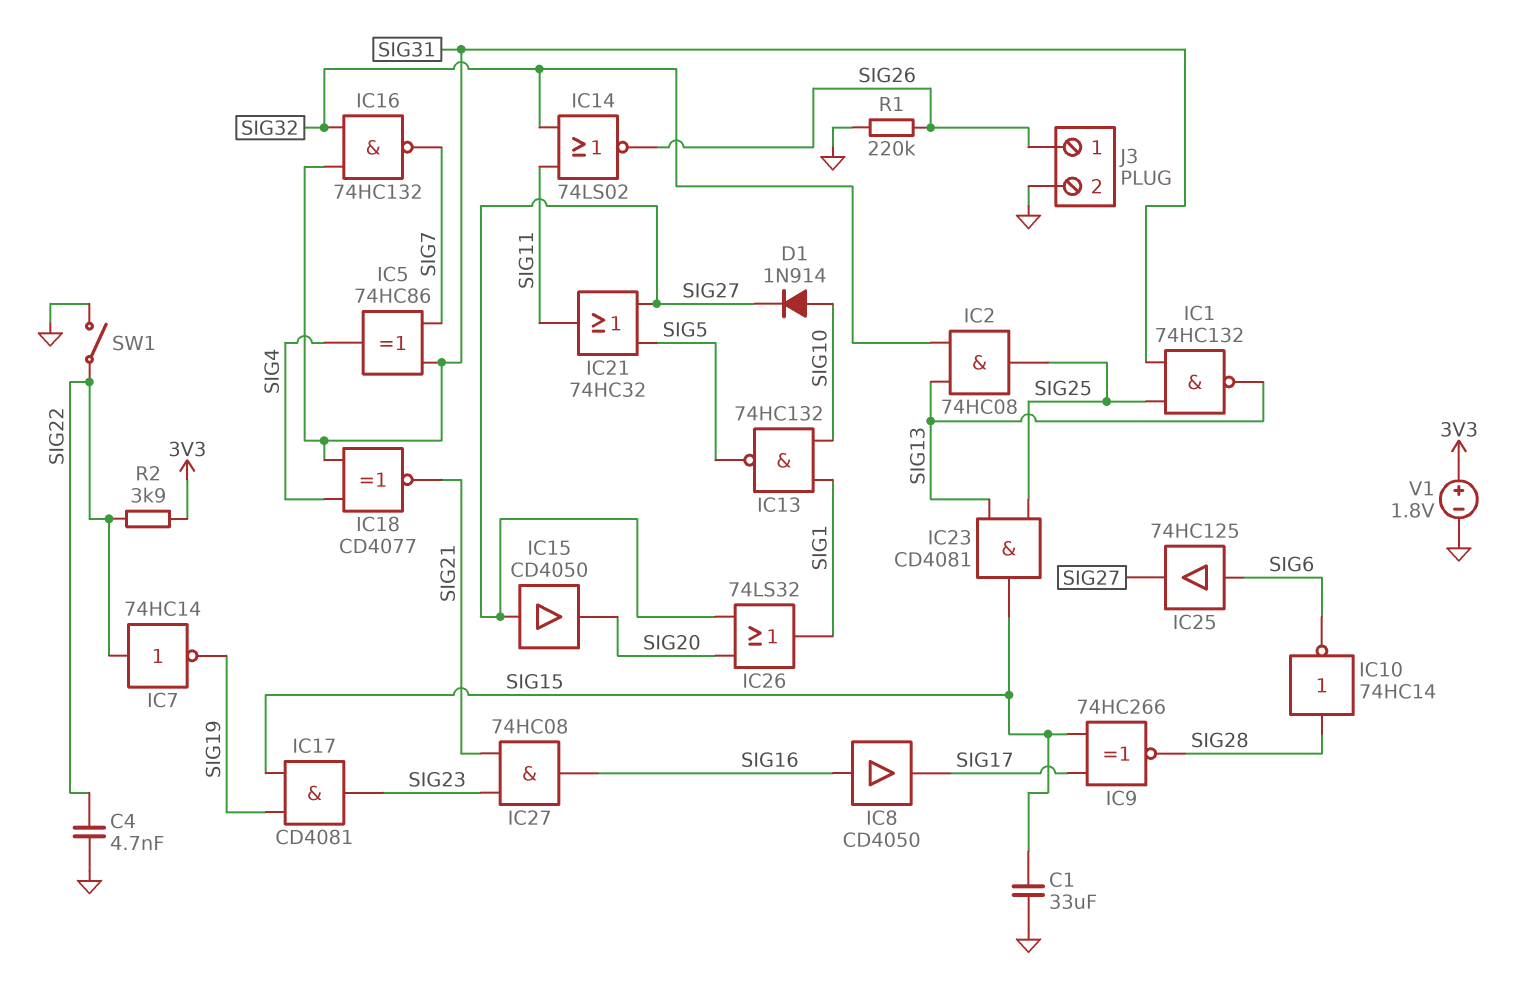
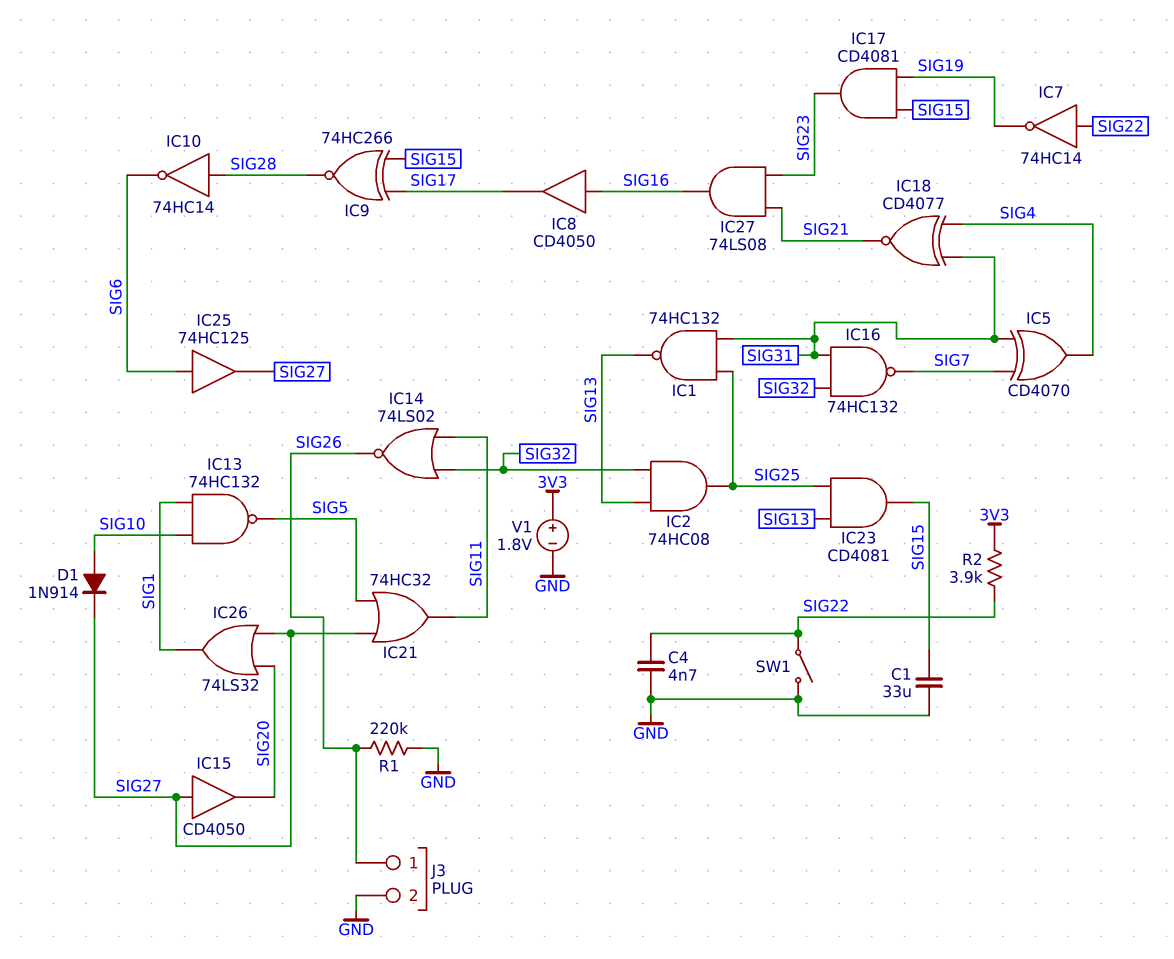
IC5: XOR 74HC86 (in SIG7, in SIG31, out SIG4) -> XOR CD4070 (in SIG7, in SIG31, out SIG4)
IC27: AND 74HC08 (in SIG21, in SIG23, out SIG16) -> AND 74LS08 (in SIG21, in SIG23, out SIG16)

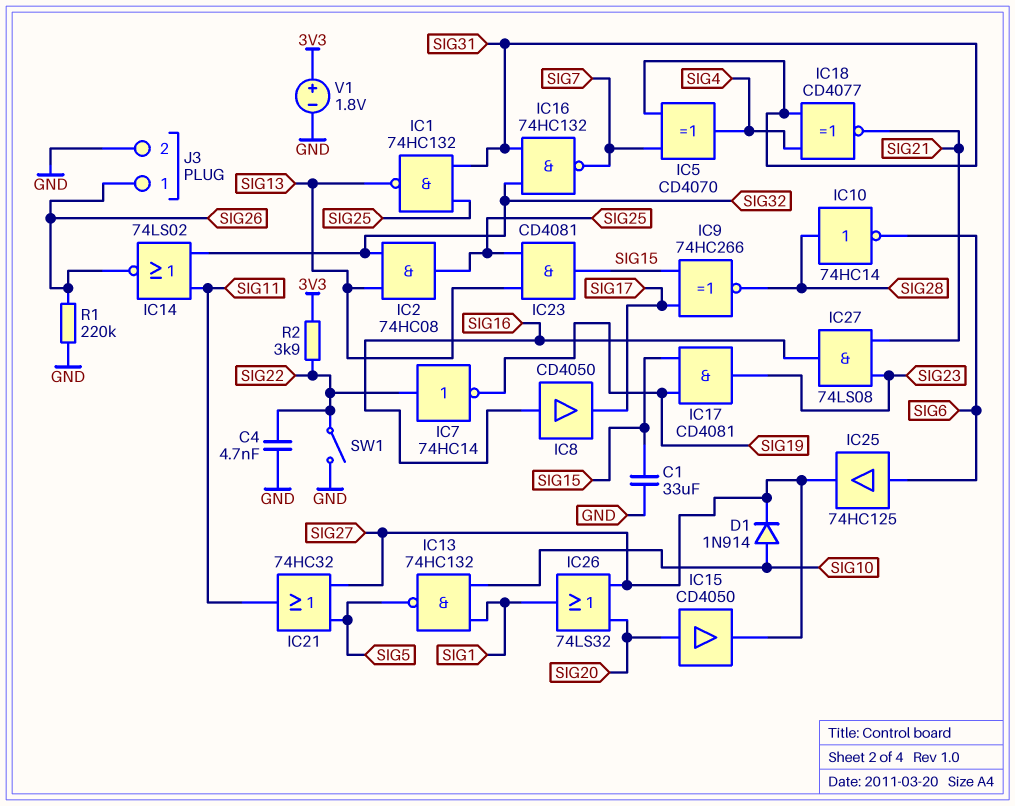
IC15: buffer CD4050 (in SIG27, out SIG20) -> buffer CD4050 (in SIG20, out SIG27)

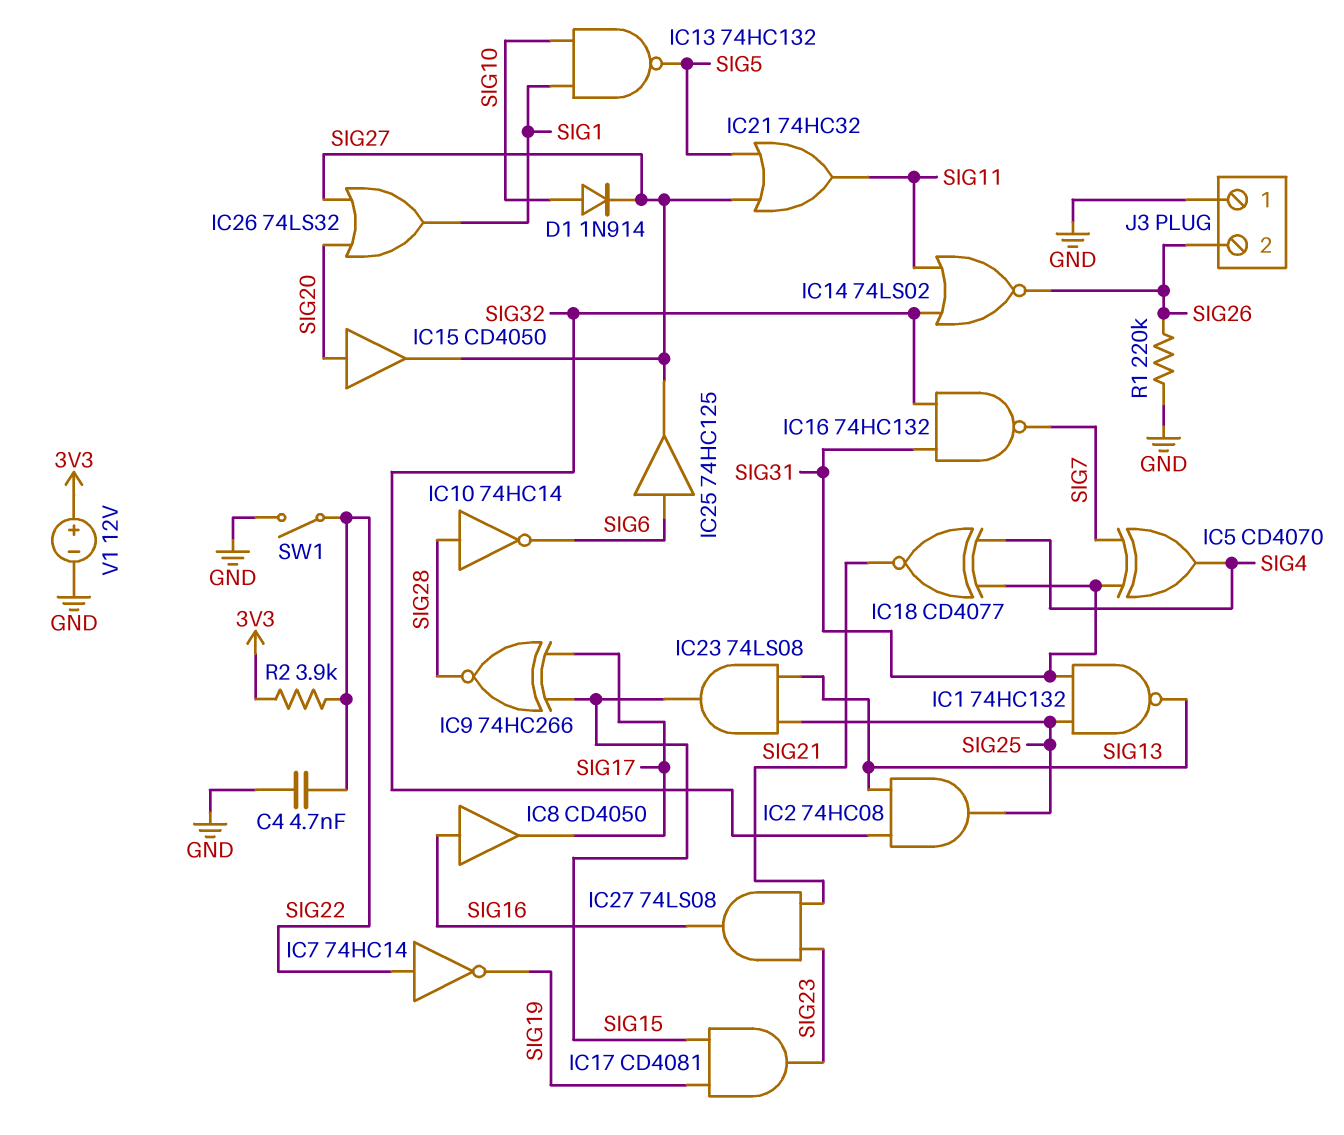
C1: 33uF (GND, SIG15) -> none
IC23: AND CD4081 (in SIG13, in SIG25, out SIG15) -> AND 74LS08 (in SIG13, in SIG25, out SIG15)
J3 pin 1: SIG26 -> GND
J3 pin 2: GND -> SIG26
V1: 1.8V (plus 3V3, minus GND) -> 12V (plus 3V3, minus GND)

